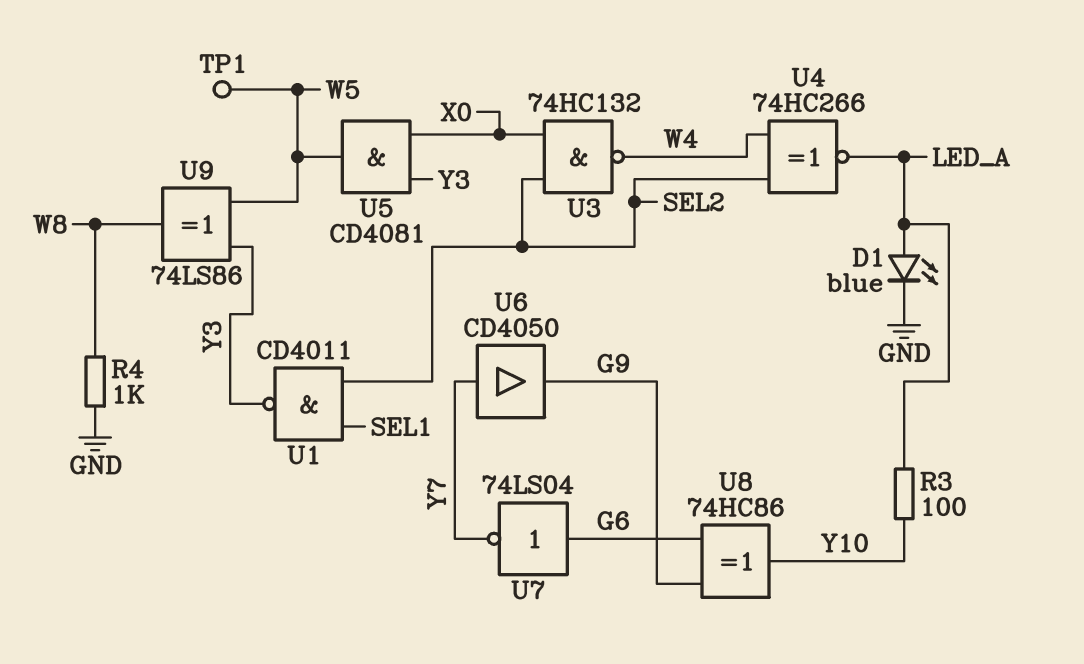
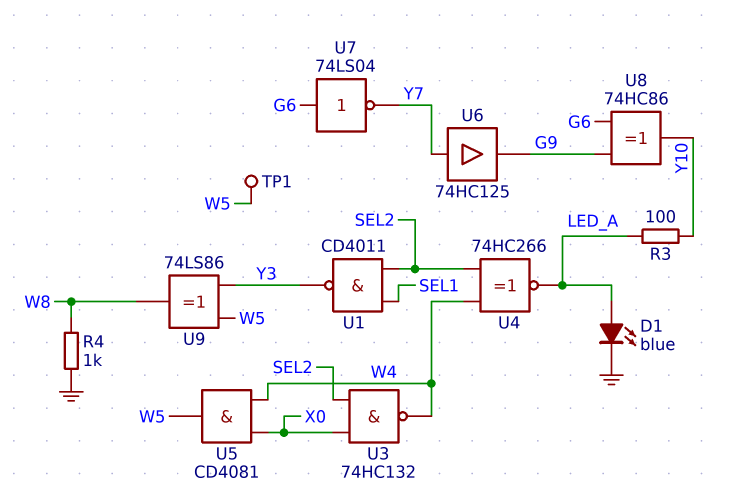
U5: AND CD4081 (in X0, in Y3, out W5) -> AND CD4081 (in W4, in X0, out W5)
U6: buffer CD4050 (in Y7, out G9) -> buffer 74HC125 (in Y7, out G9)

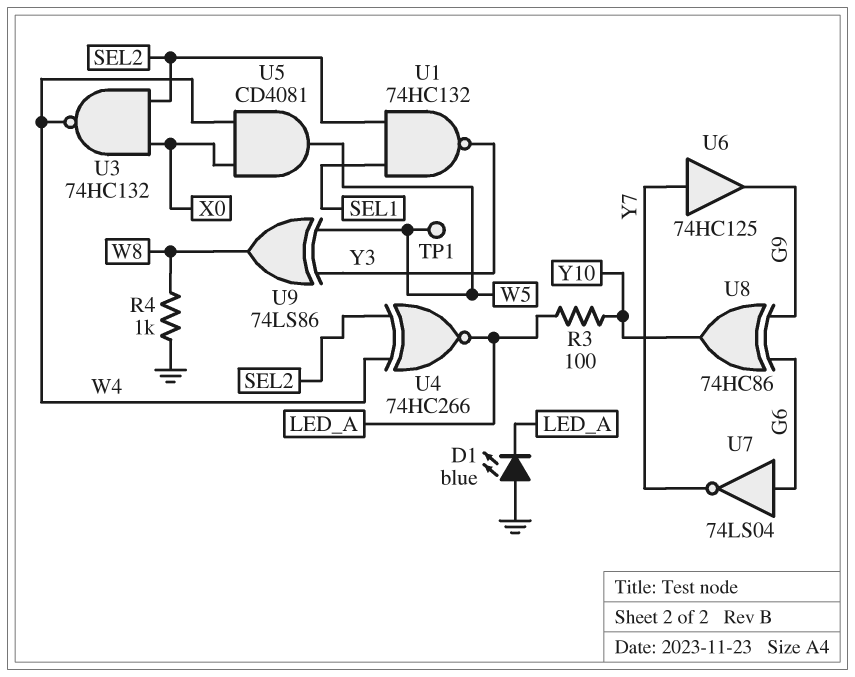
D1: LED blue (A LED_A, K GND) -> LED blue (A GND, K LED_A)
U1: NAND CD4011 (in SEL1, in SEL2, out Y3) -> NAND 74HC132 (in SEL1, in SEL2, out Y3)

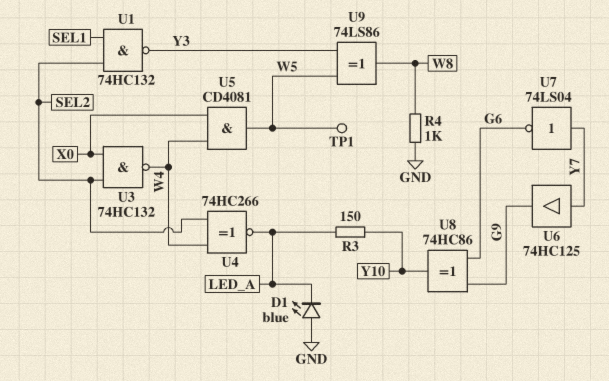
R3: 100 (LED_A, Y10) -> 150 (LED_A, Y10)
U7: NOT 74LS04 (in G6, out Y7) -> NOT 74LS04 (in Y7, out G6)

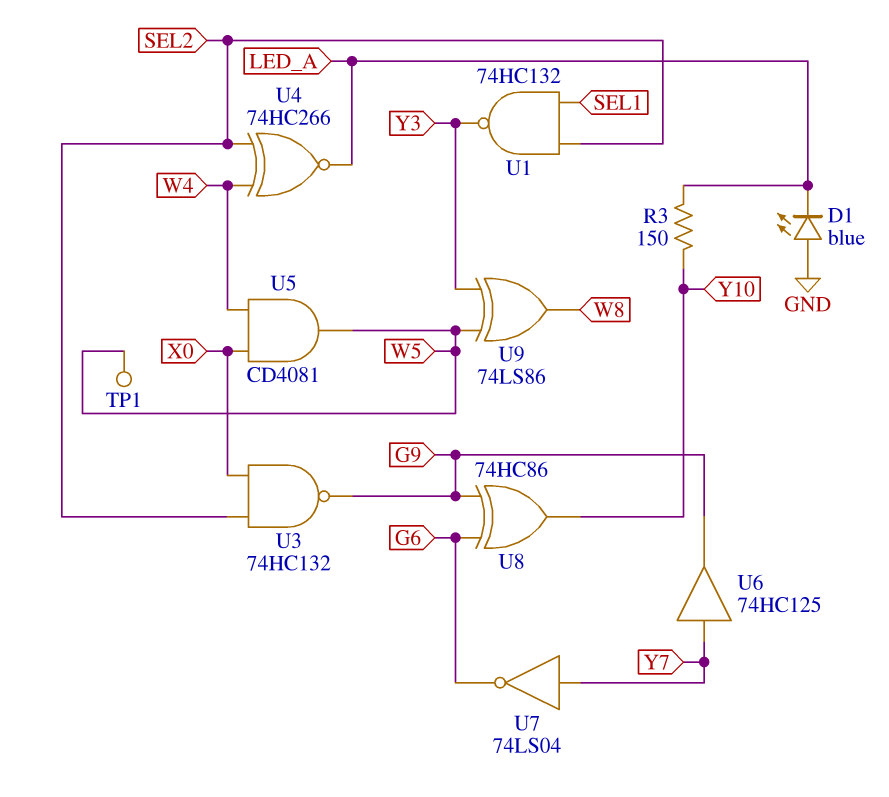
R4: 1k (GND, W8) -> none
U3: NAND 74HC132 (in SEL2, in X0, out W4) -> NAND 74HC132 (in SEL2, in X0, out G9)

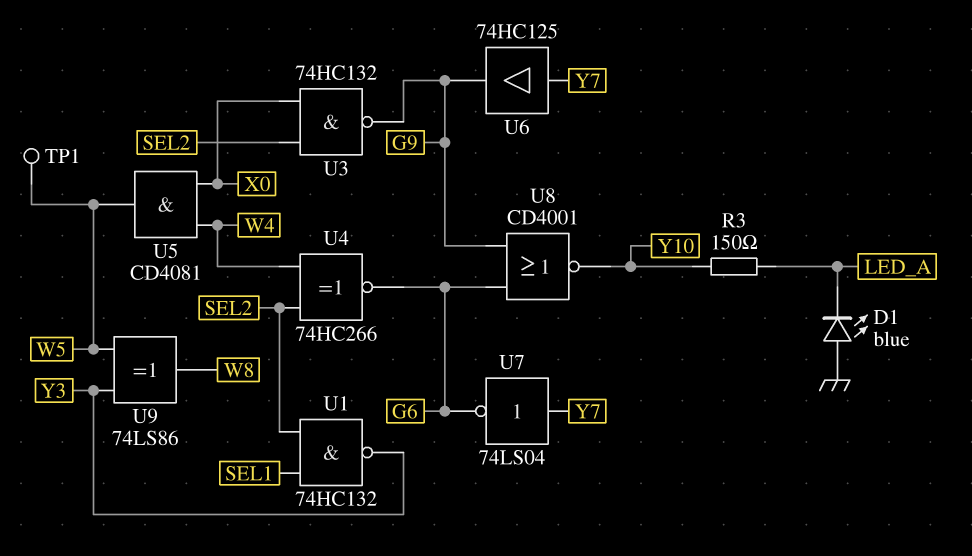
U4: XNOR 74HC266 (in SEL2, in W4, out LED_A) -> XNOR 74HC266 (in SEL2, in W4, out G6)
U8: XOR 74HC86 (in G6, in G9, out Y10) -> NOR CD4001 (in G6, in G9, out Y10)

